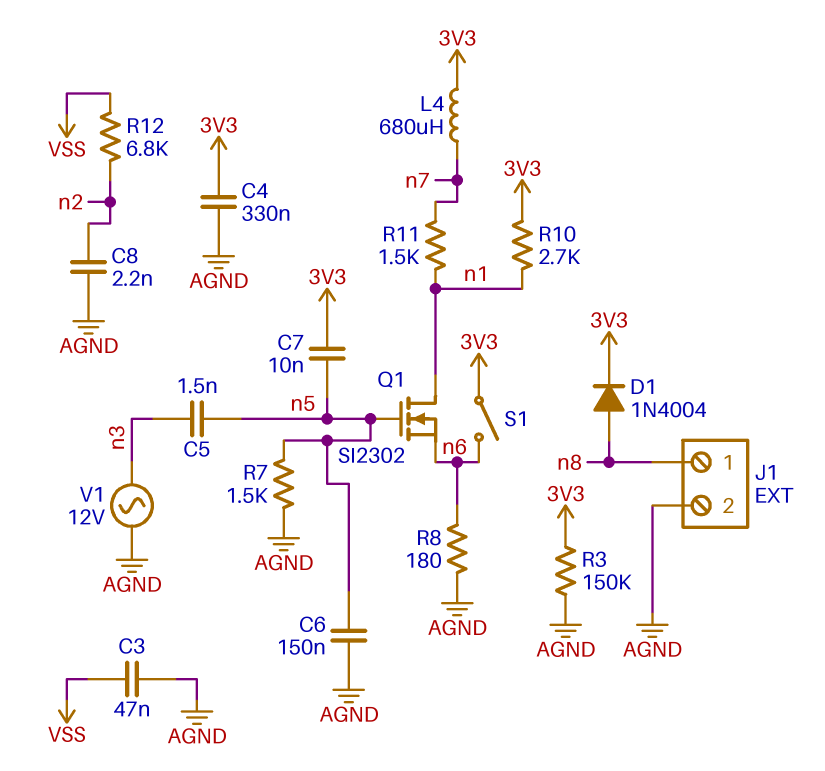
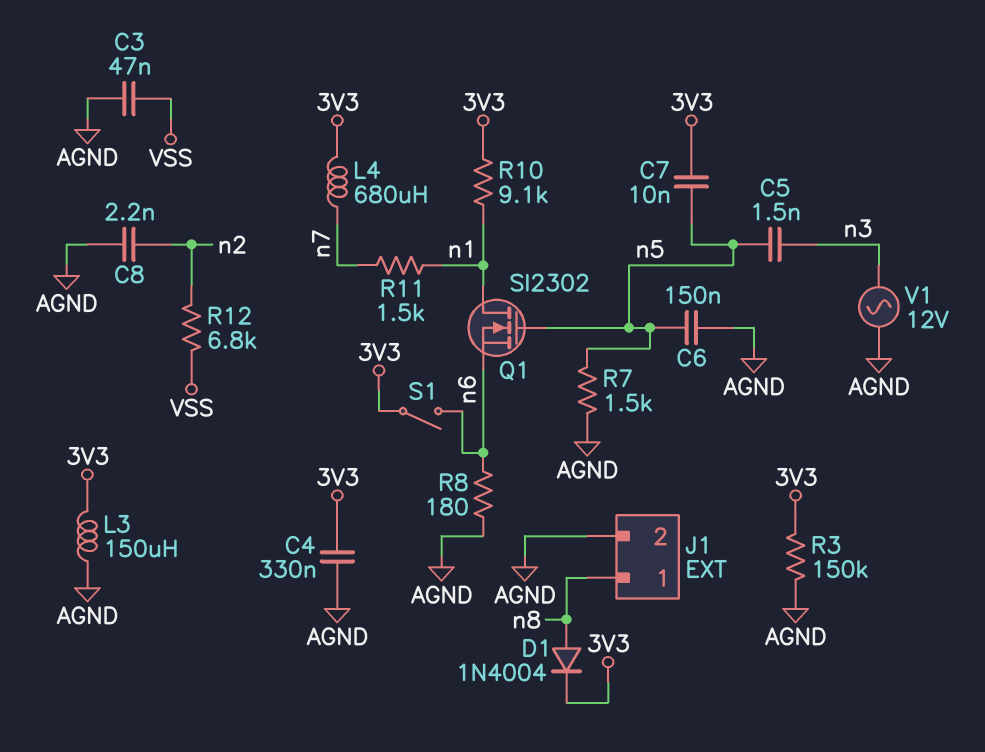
L3: none -> 150uH (3V3, AGND)
R10: 2.7k (3V3, n1) -> 9.1k (3V3, n1)

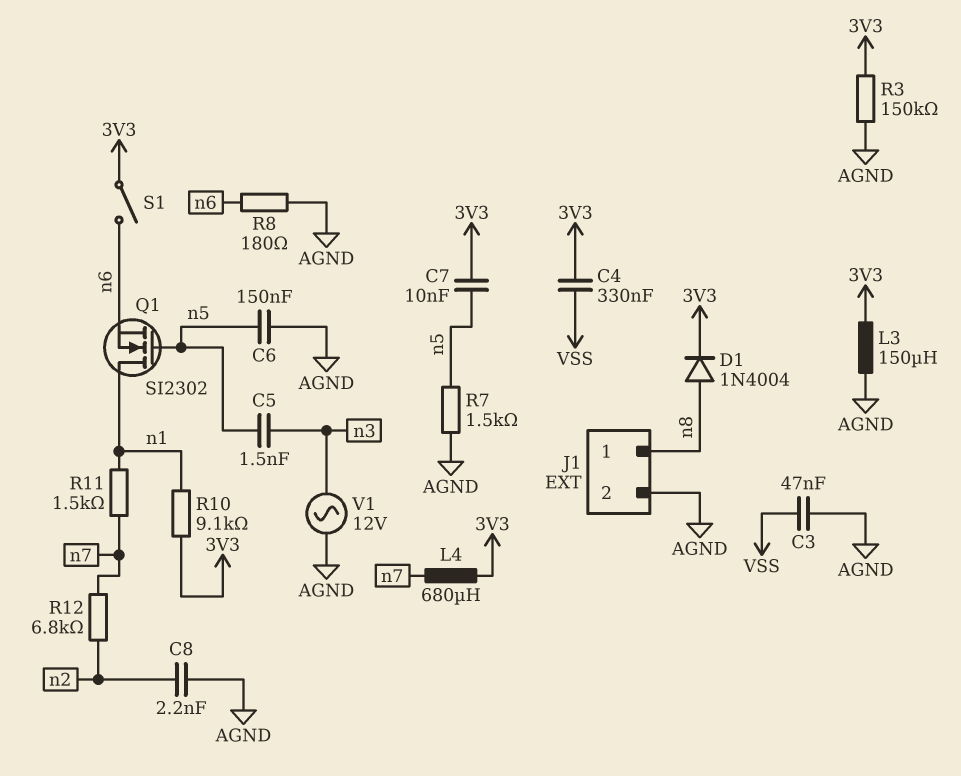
C4: 330nF (3V3, AGND) -> 330nF (3V3, VSS)
R12: 6.8k (VSS, n2) -> 6.8k (n2, n7)

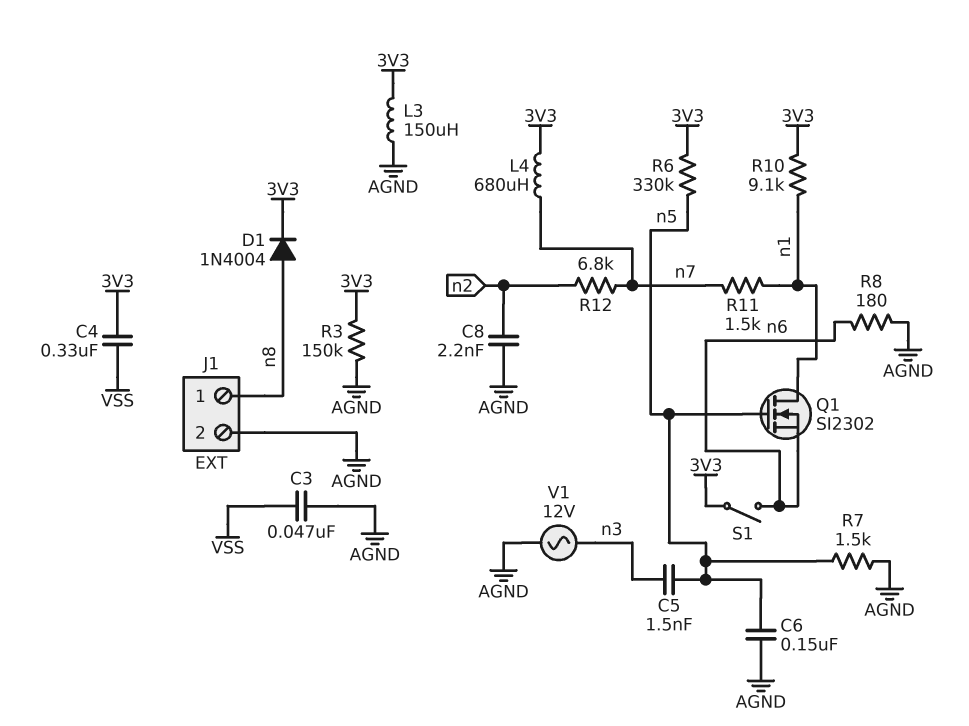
C7: 10nF (3V3, n5) -> none
R6: none -> 330k (3V3, n5)

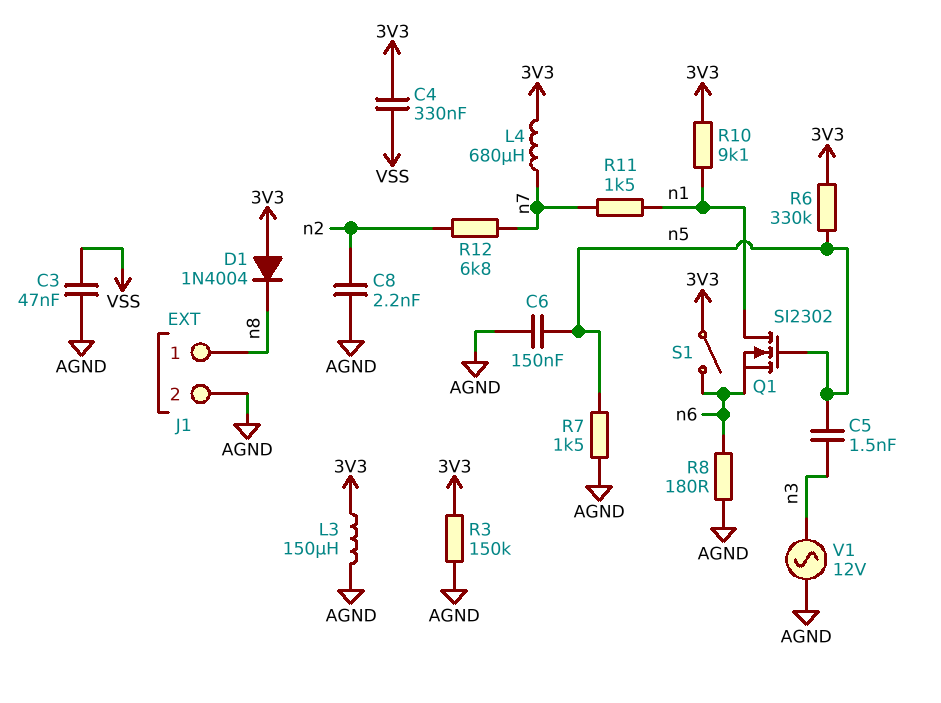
D1: diode 1N4004 (A n8, K 3V3) -> diode 1N4004 (A 3V3, K n8)

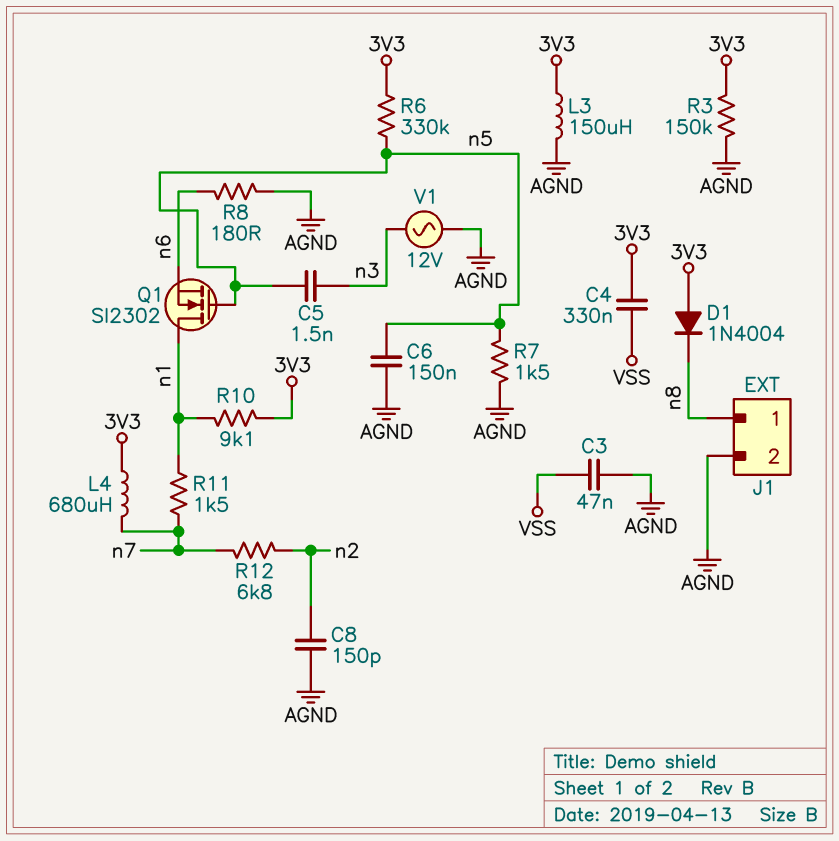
C8: 2.2nF (AGND, n2) -> 150pF (AGND, n2)
S1: switch (3V3, n6) -> none

